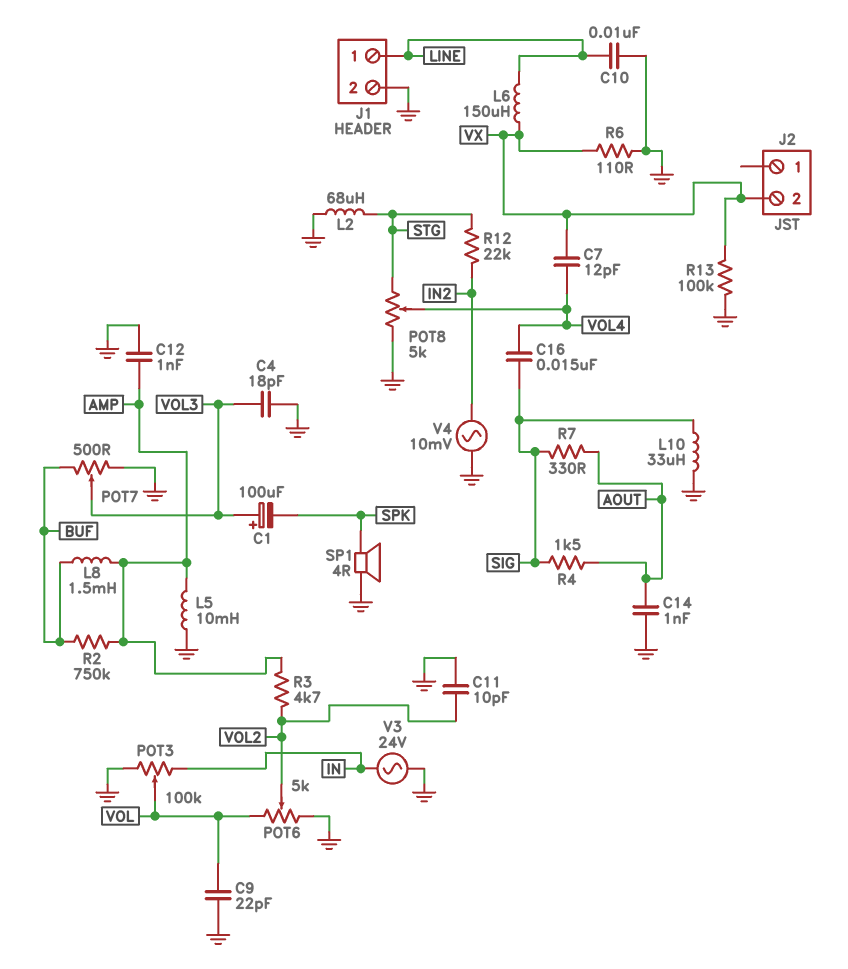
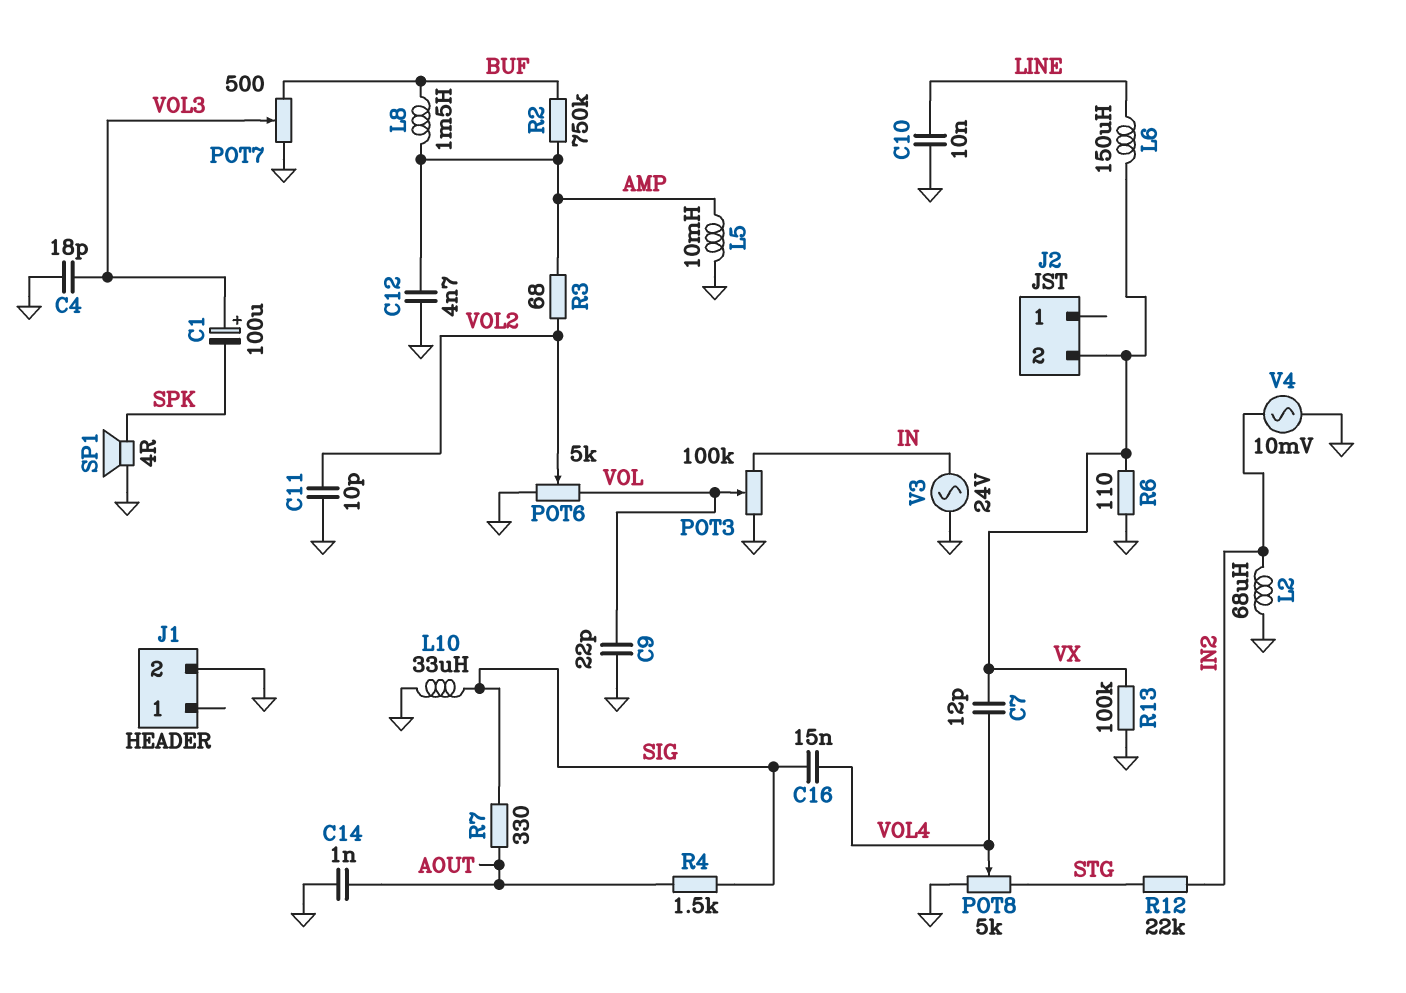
C12: 1nF (AMP, GND) -> 4.7nF (AMP, GND)
J1 pin 1: LINE -> none
L2: 68uH (GND, STG) -> 68uH (GND, IN2)
R3: 4.7k (AMP, VOL2) -> 68 (AMP, VOL2)

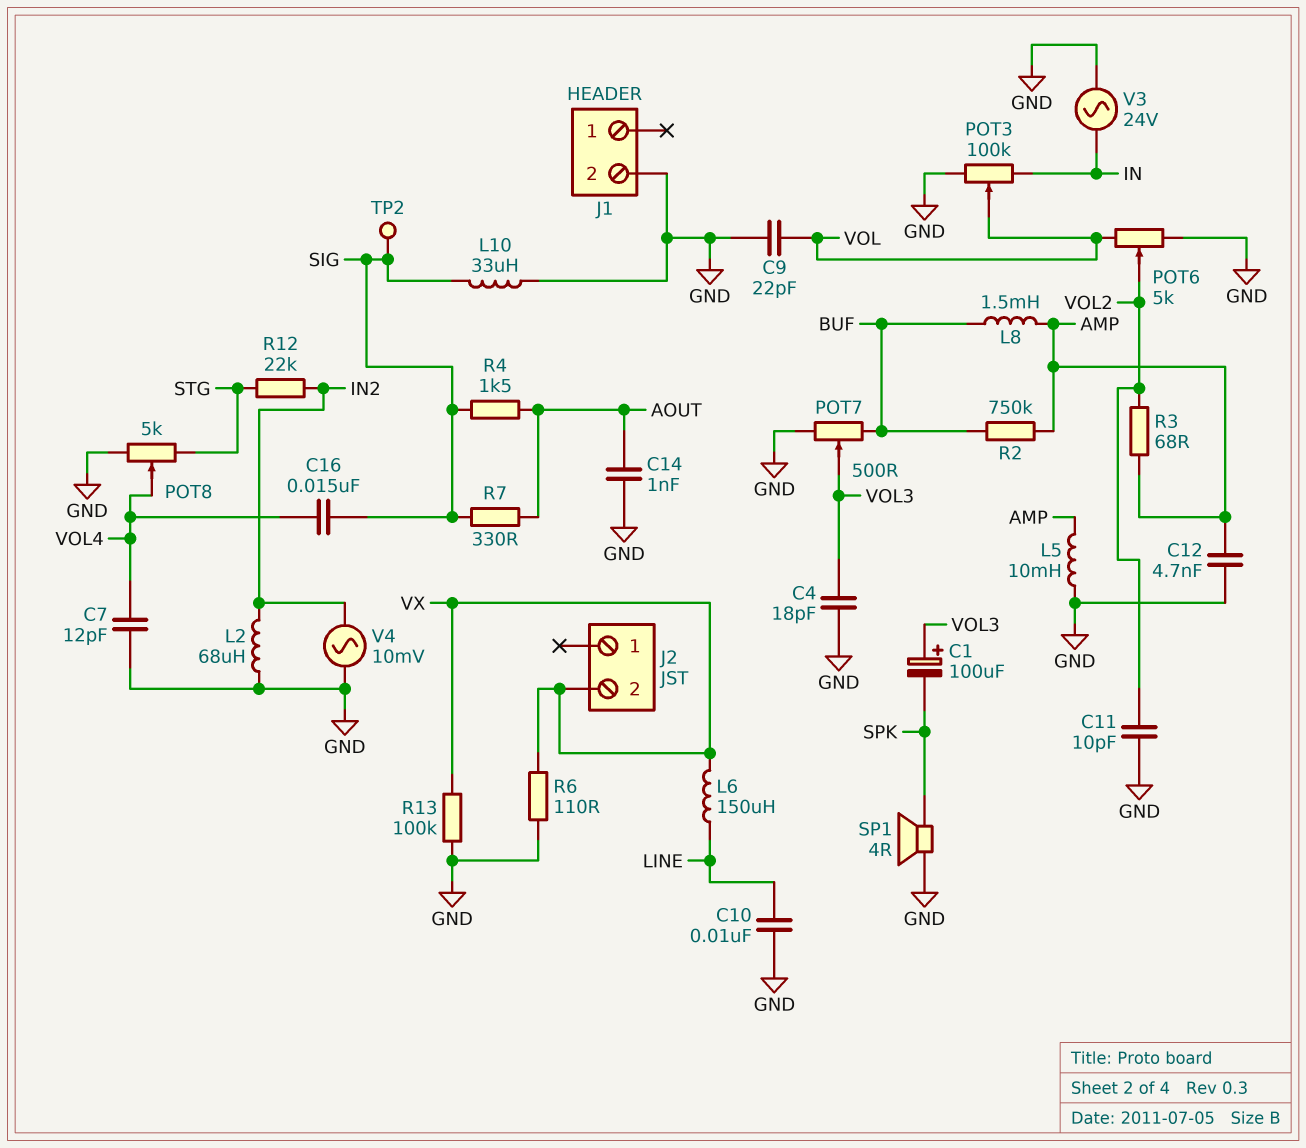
C7: 12pF (VOL4, VX) -> 12pF (GND, VOL4)
TP2: none -> test point (SIG)

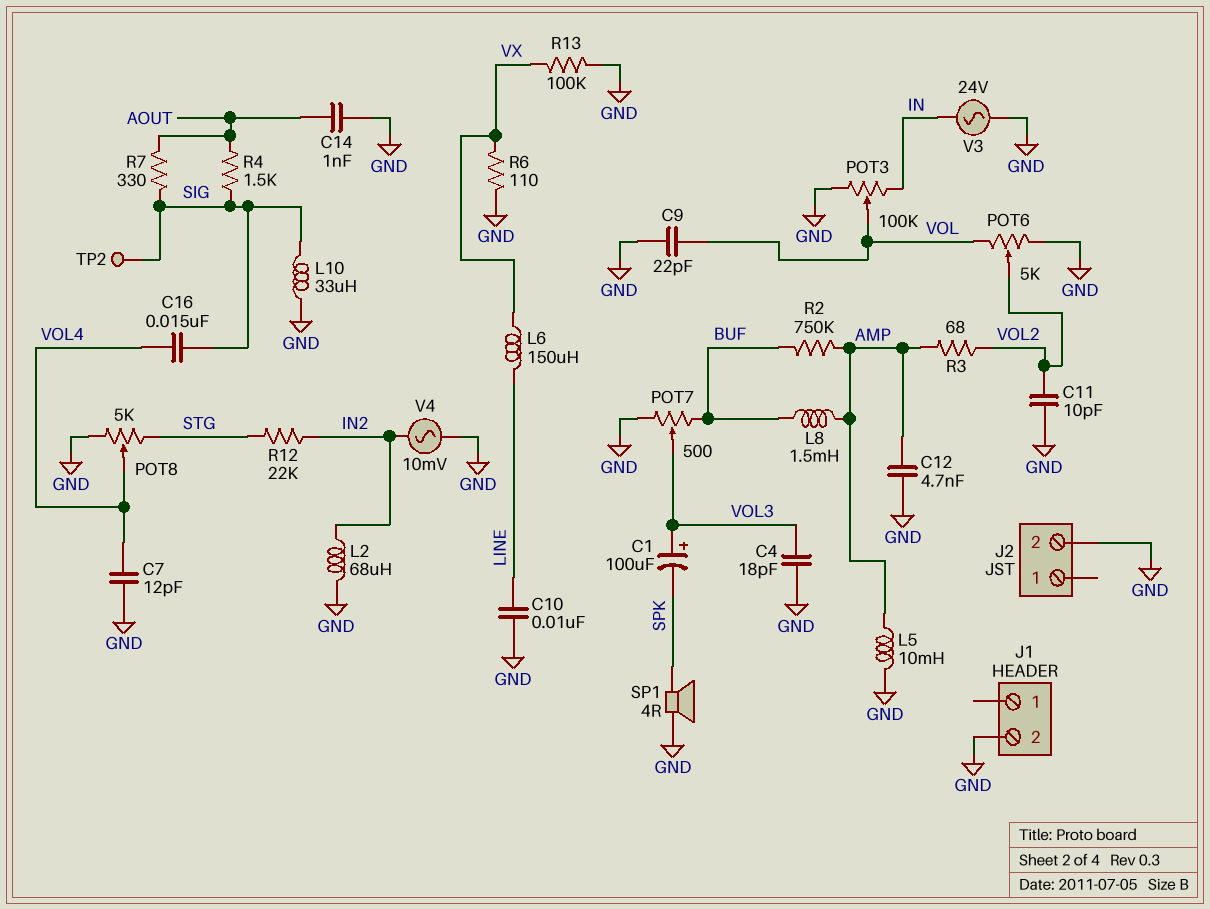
J2 pin 2: VX -> GND

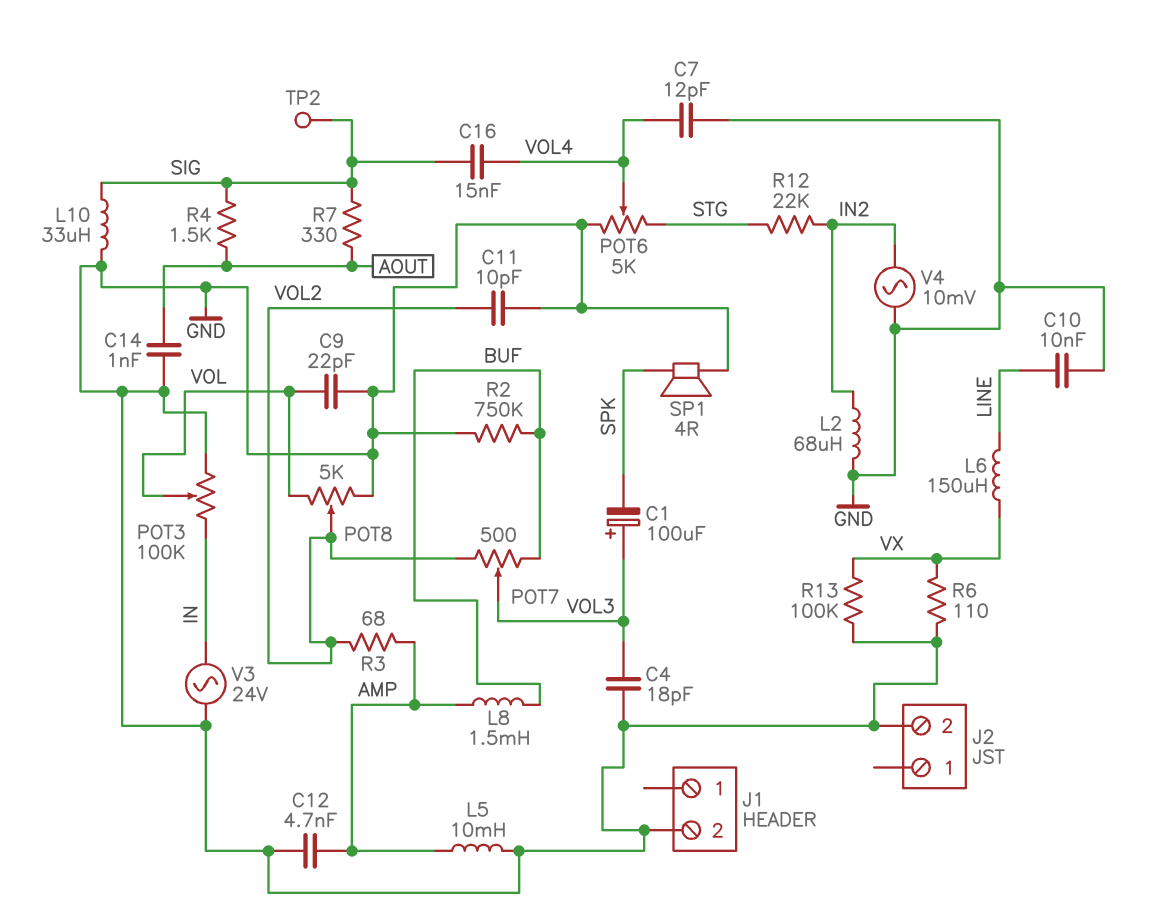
POT6: 5k (GND, VOL, wiper VOL2) -> 5k (GND, STG, wiper VOL4)
POT7: 500 (BUF, GND, wiper VOL3) -> 500 (BUF, VOL2, wiper VOL3)
POT8: 5k (GND, STG, wiper VOL4) -> 5k (GND, VOL, wiper VOL2)
R2: 750k (AMP, BUF) -> 750k (BUF, GND)

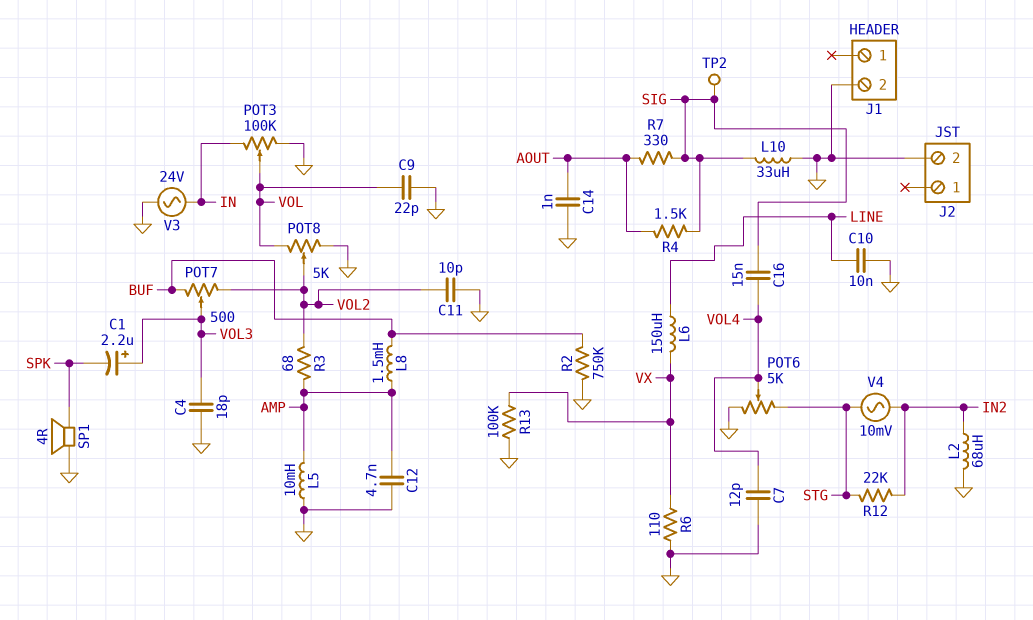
C1: 100uF (plus VOL3, minus SPK) -> 2.2uF (plus VOL3, minus SPK)
V4: AC 10mV (GND, IN2) -> AC 10mV (IN2, STG)

